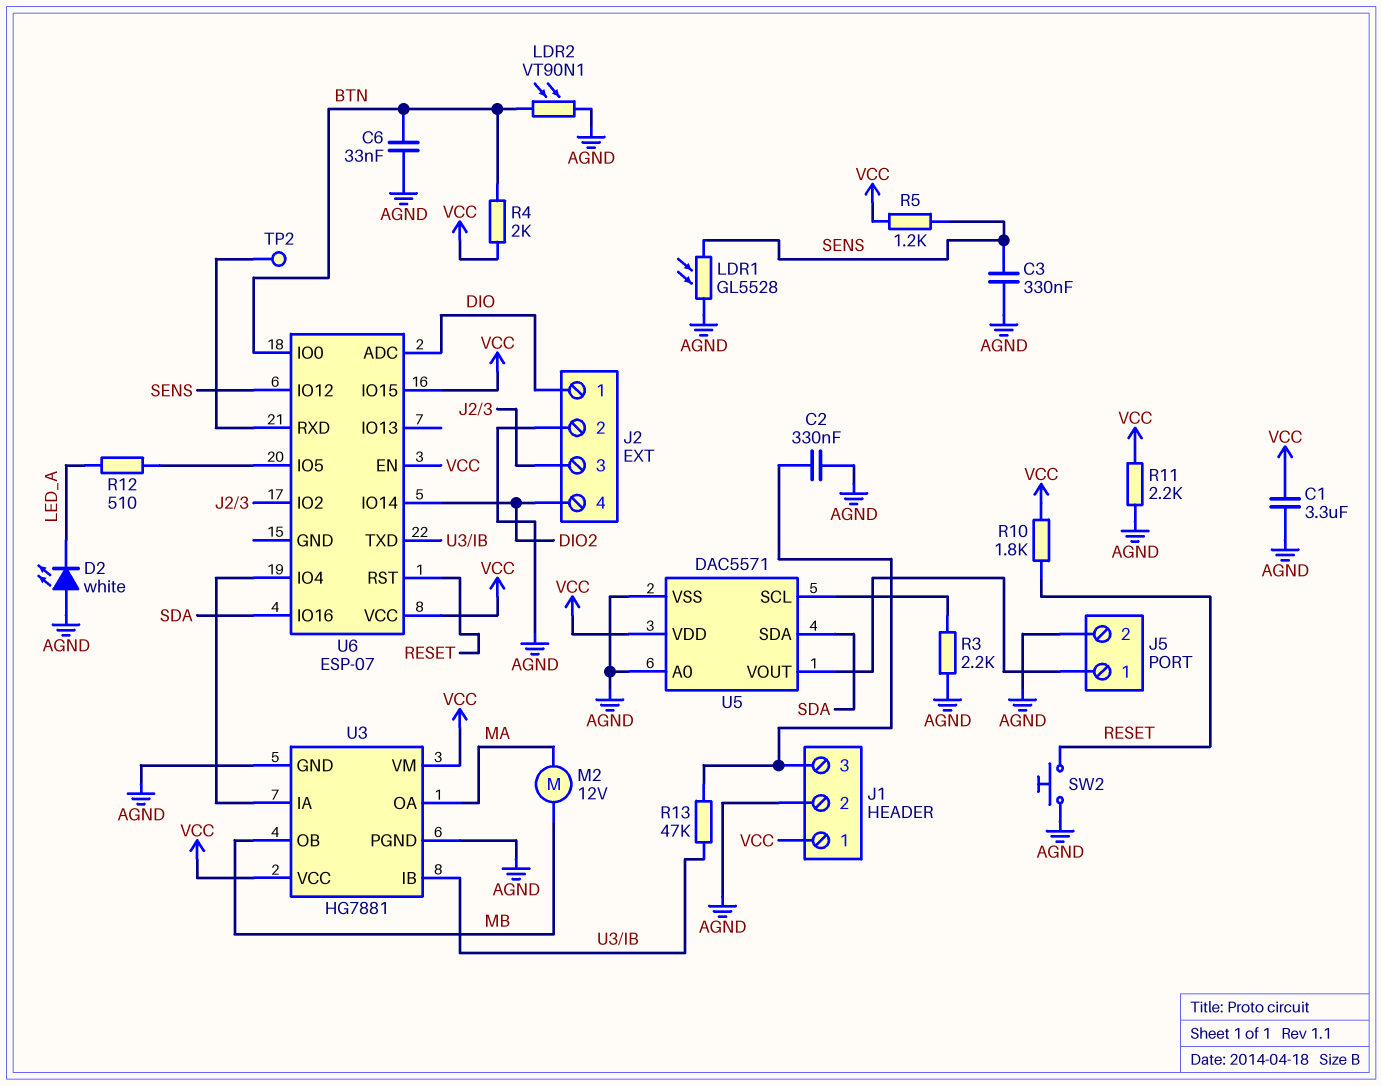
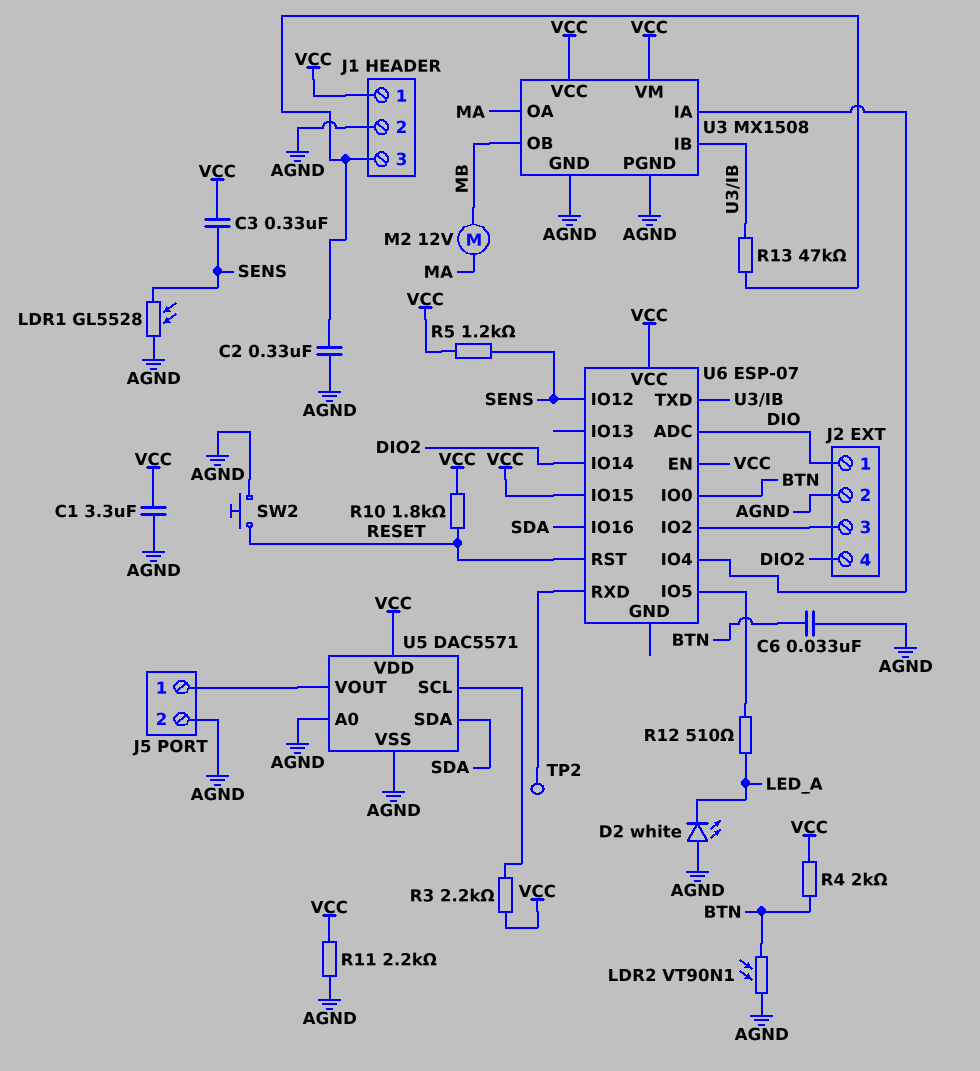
C3: 330nF (AGND, SENS) -> 330nF (SENS, VCC)
R3: 2.2k (AGND, U5/SCL) -> 2.2k (U5/SCL, VCC)
U3: HG7881 -> MX1508

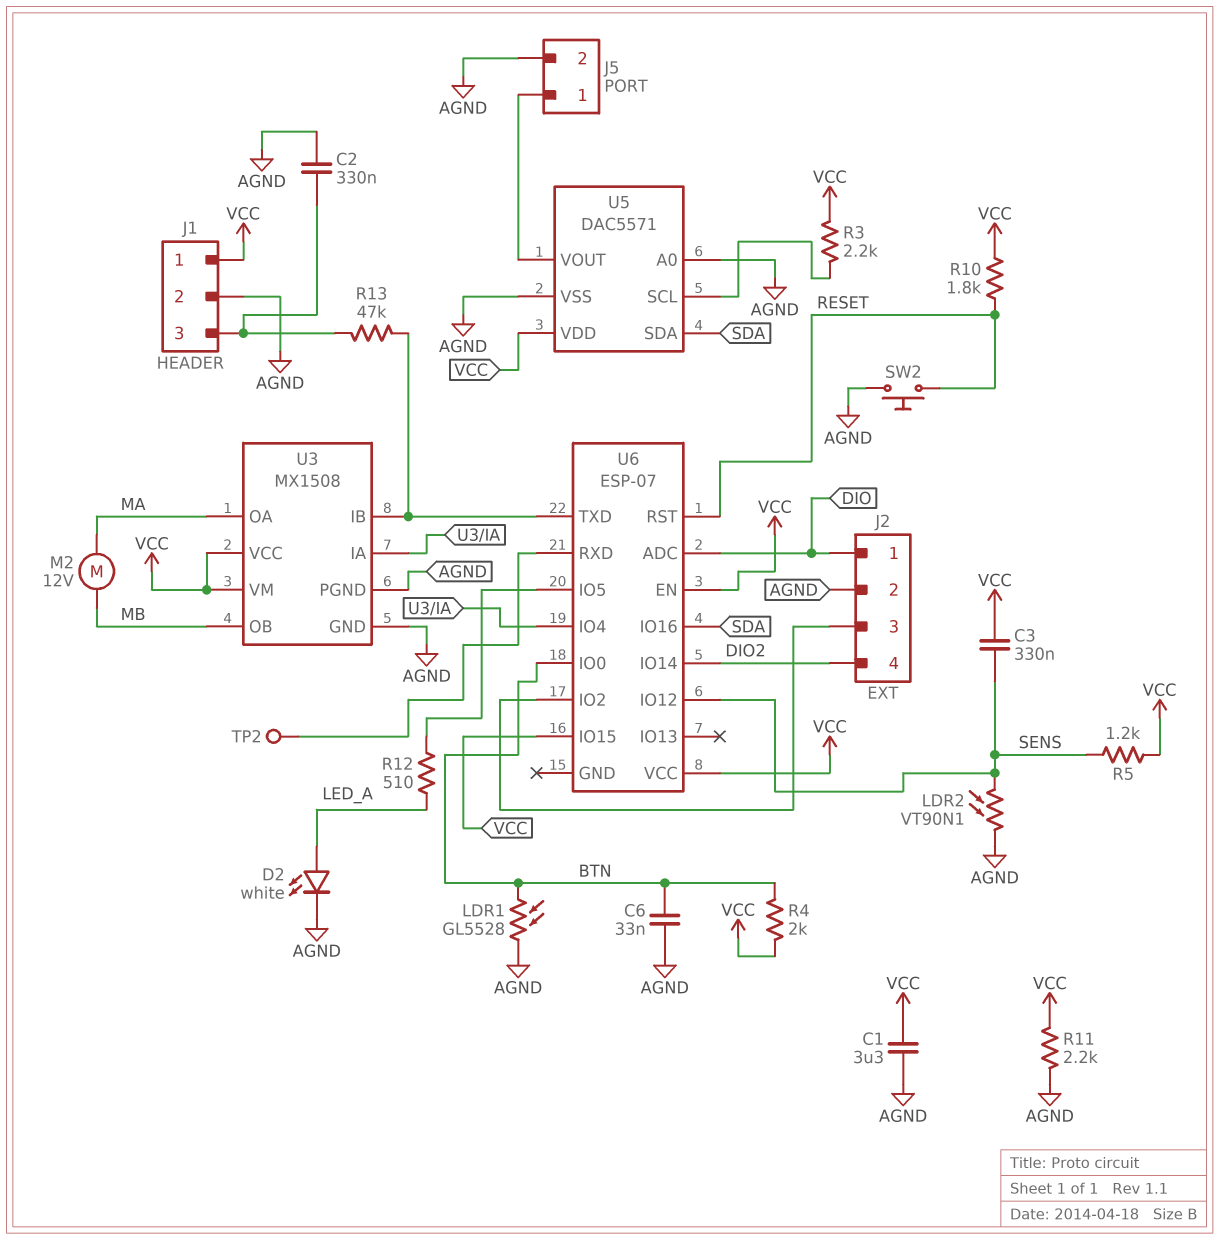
D2: LED white (A AGND, K LED_A) -> LED white (A LED_A, K AGND)
LDR1: GL5528 (AGND, SENS) -> GL5528 (AGND, BTN)
LDR2: VT90N1 (AGND, BTN) -> VT90N1 (AGND, SENS)

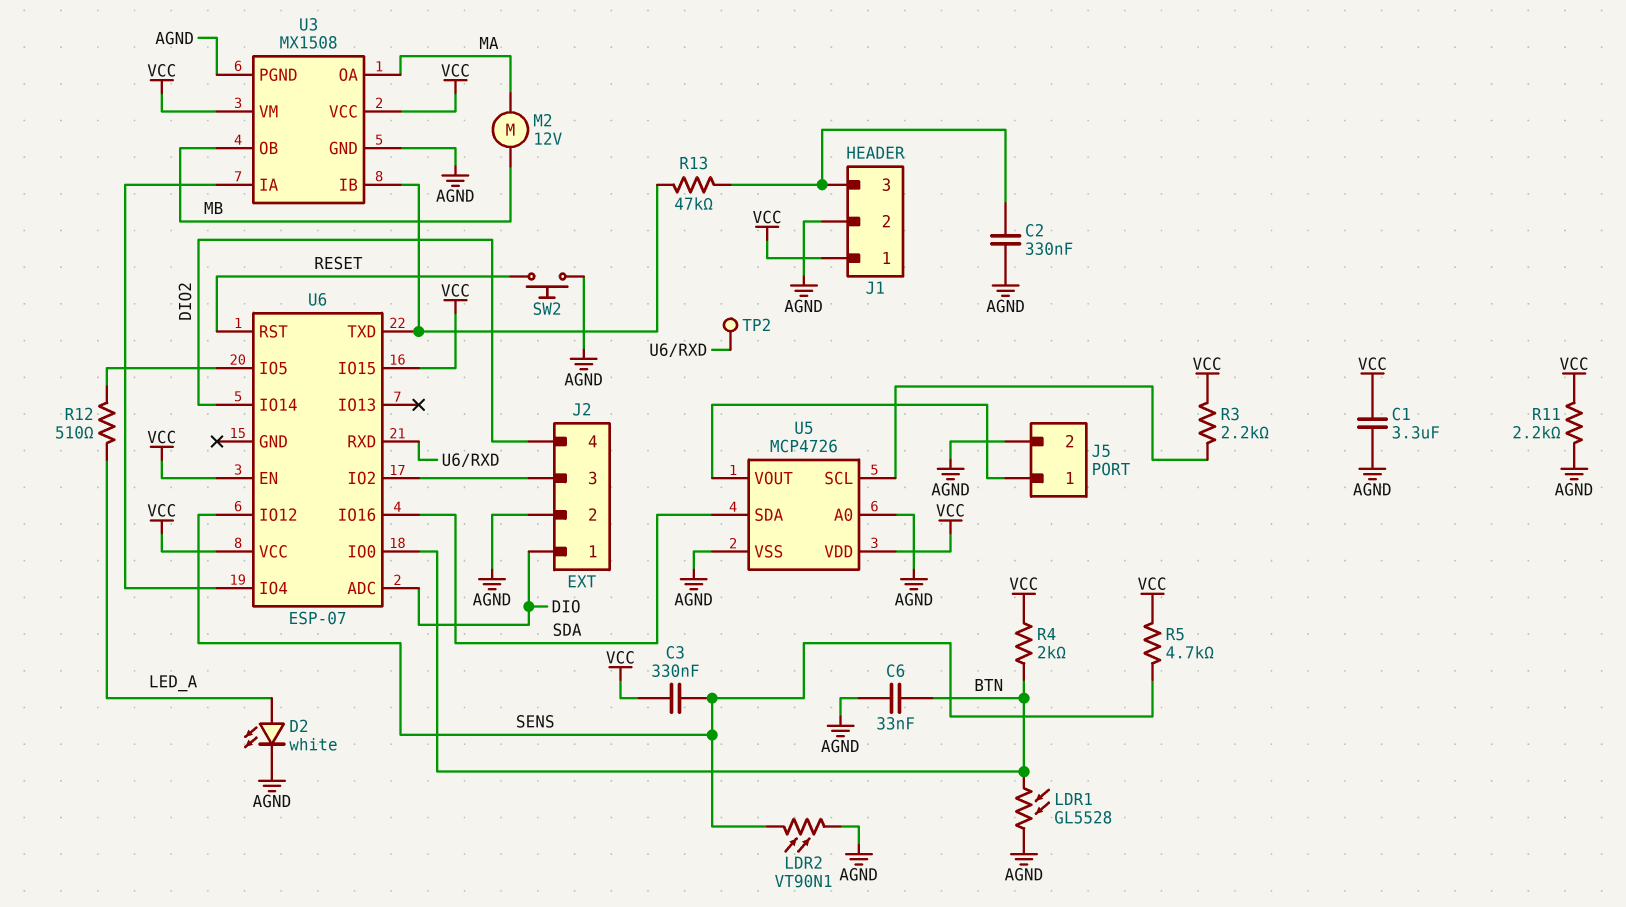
R5: 1.2k (SENS, VCC) -> 4.7k (SENS, VCC)
R10: 1.8k (RESET, VCC) -> none
U5: DAC5571 -> MCP4726

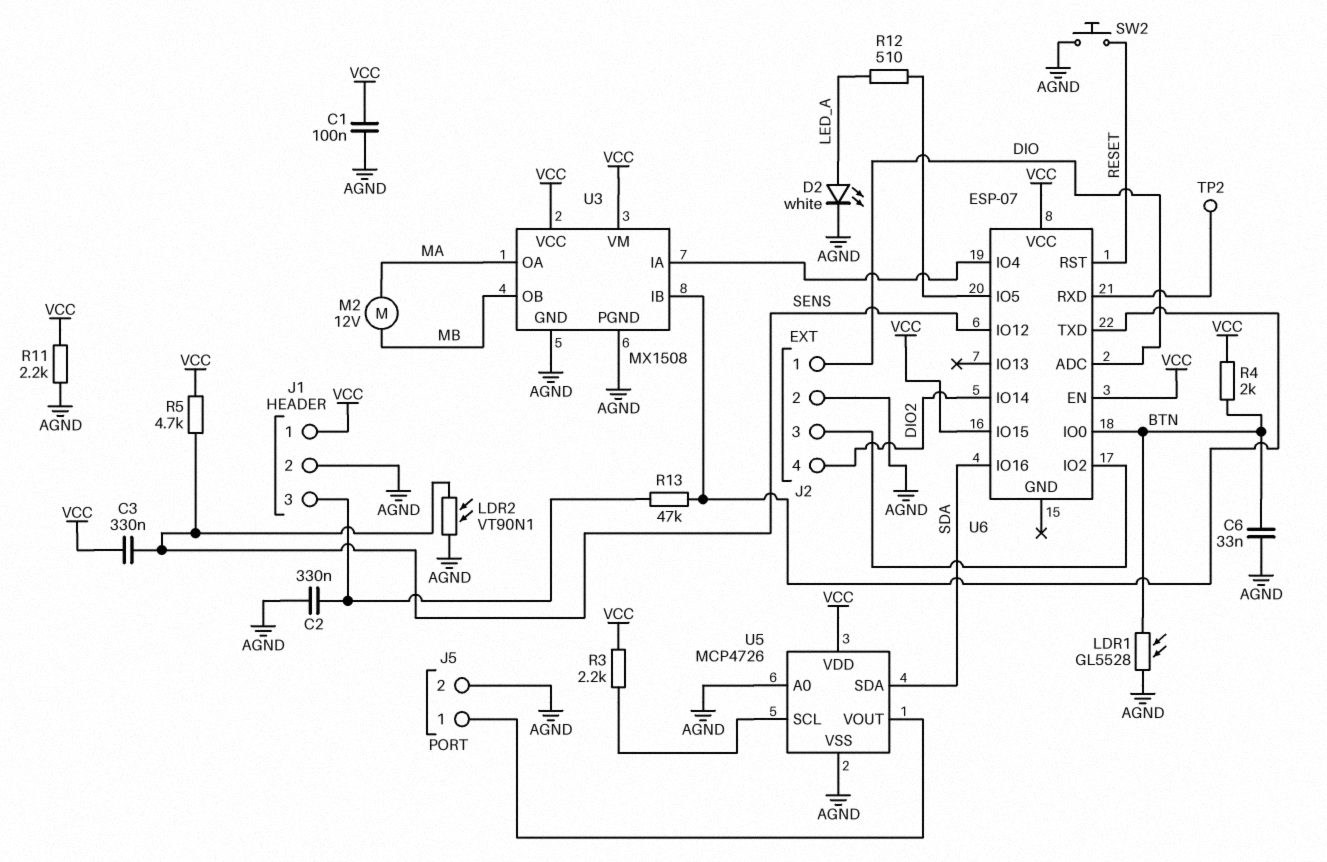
C1: 3.3uF (AGND, VCC) -> 100nF (AGND, VCC)

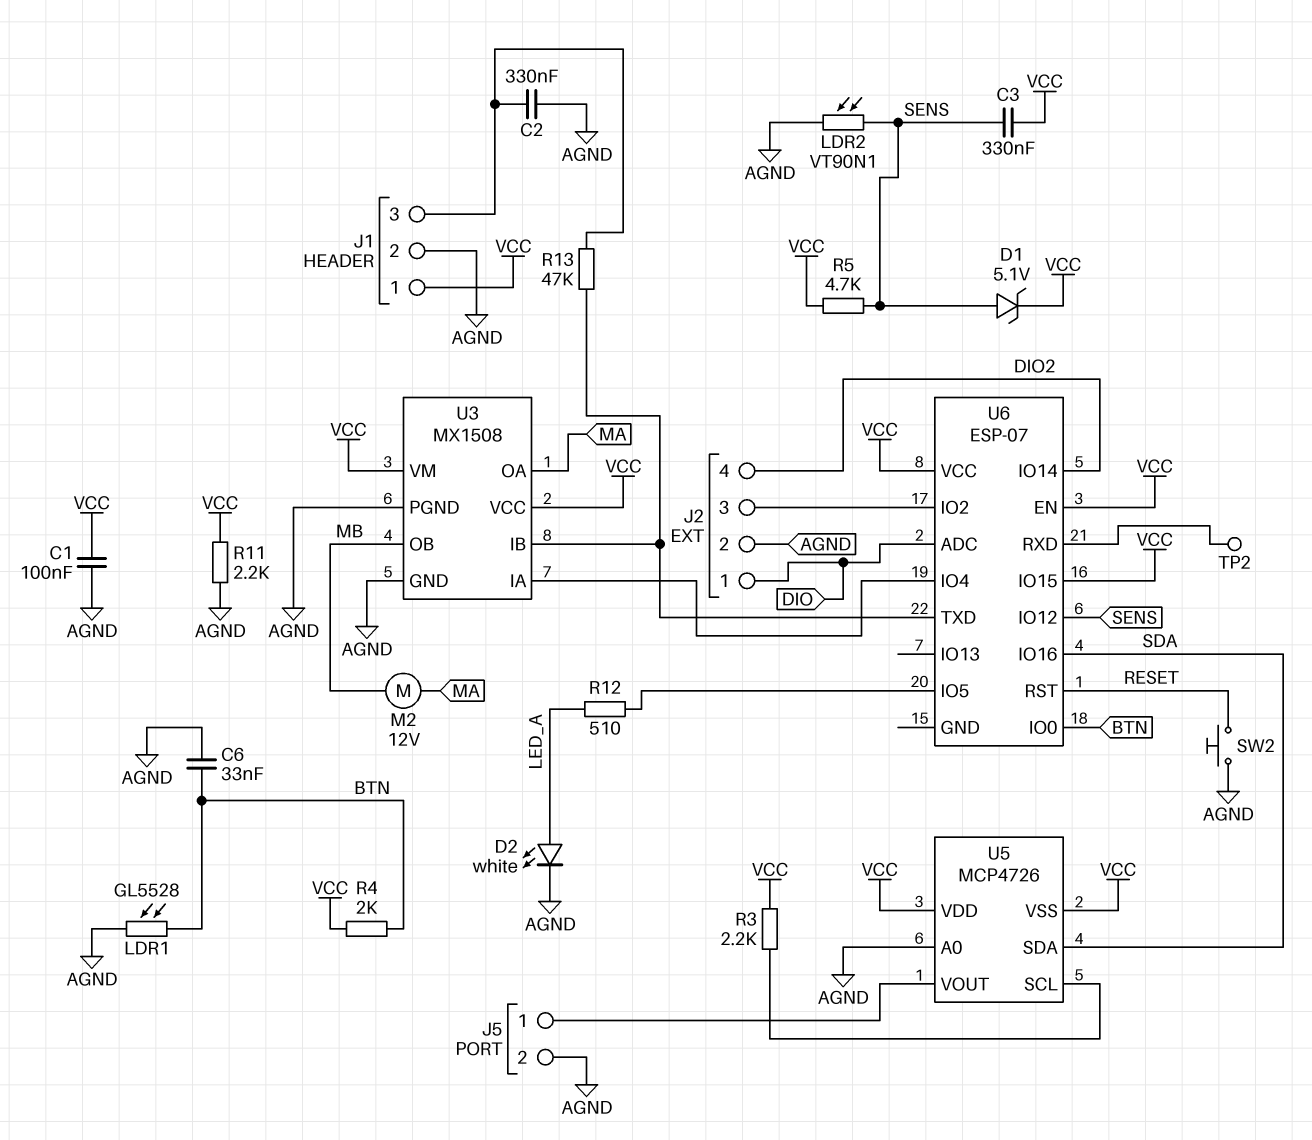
D1: none -> zener 5.1V (A SENS, K VCC)
U5 pin VSS: AGND -> VCC

